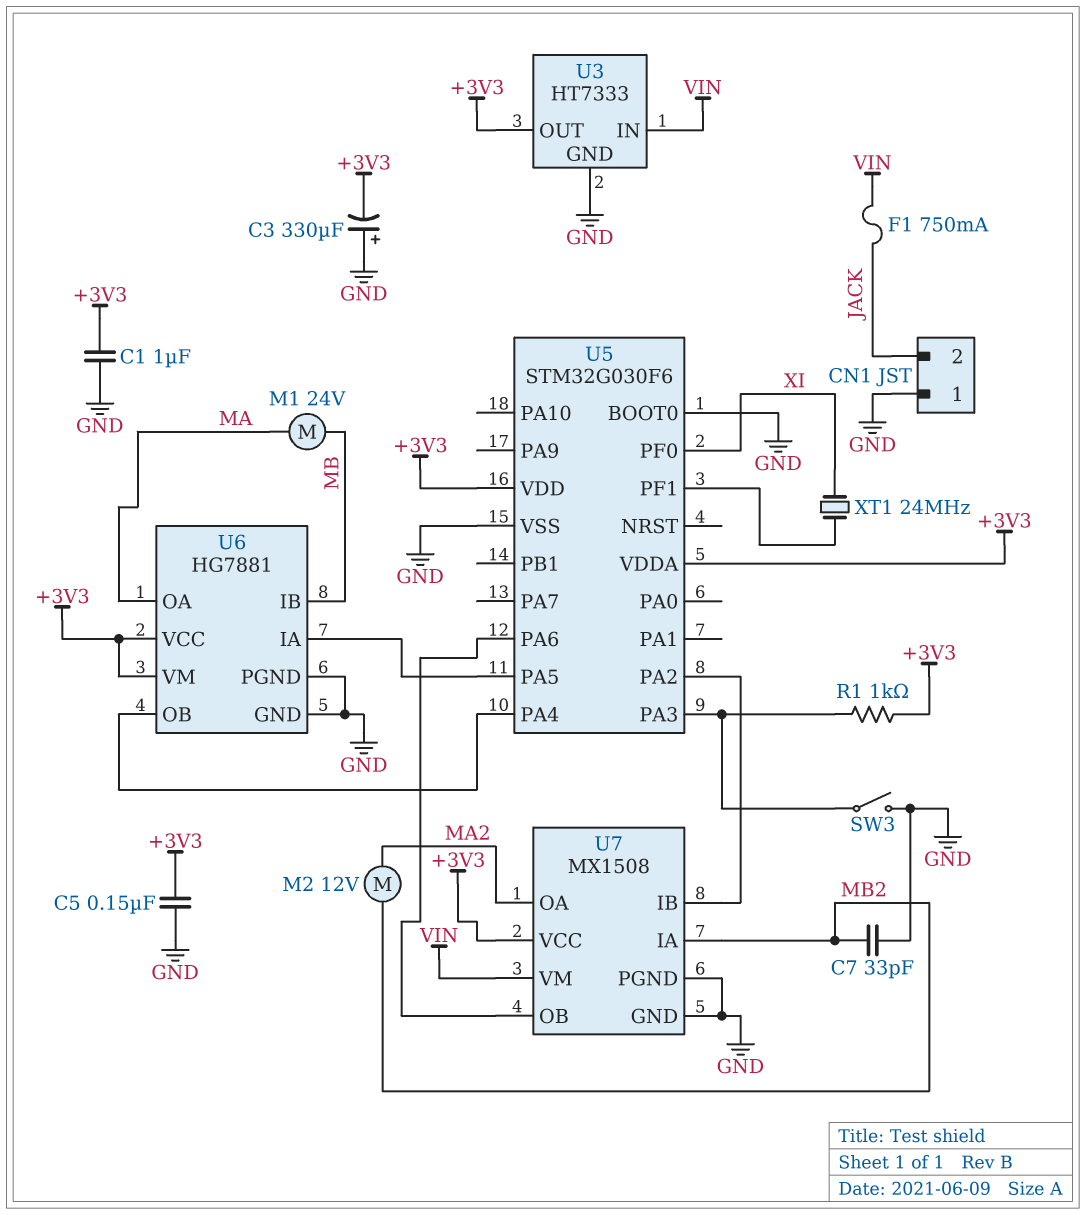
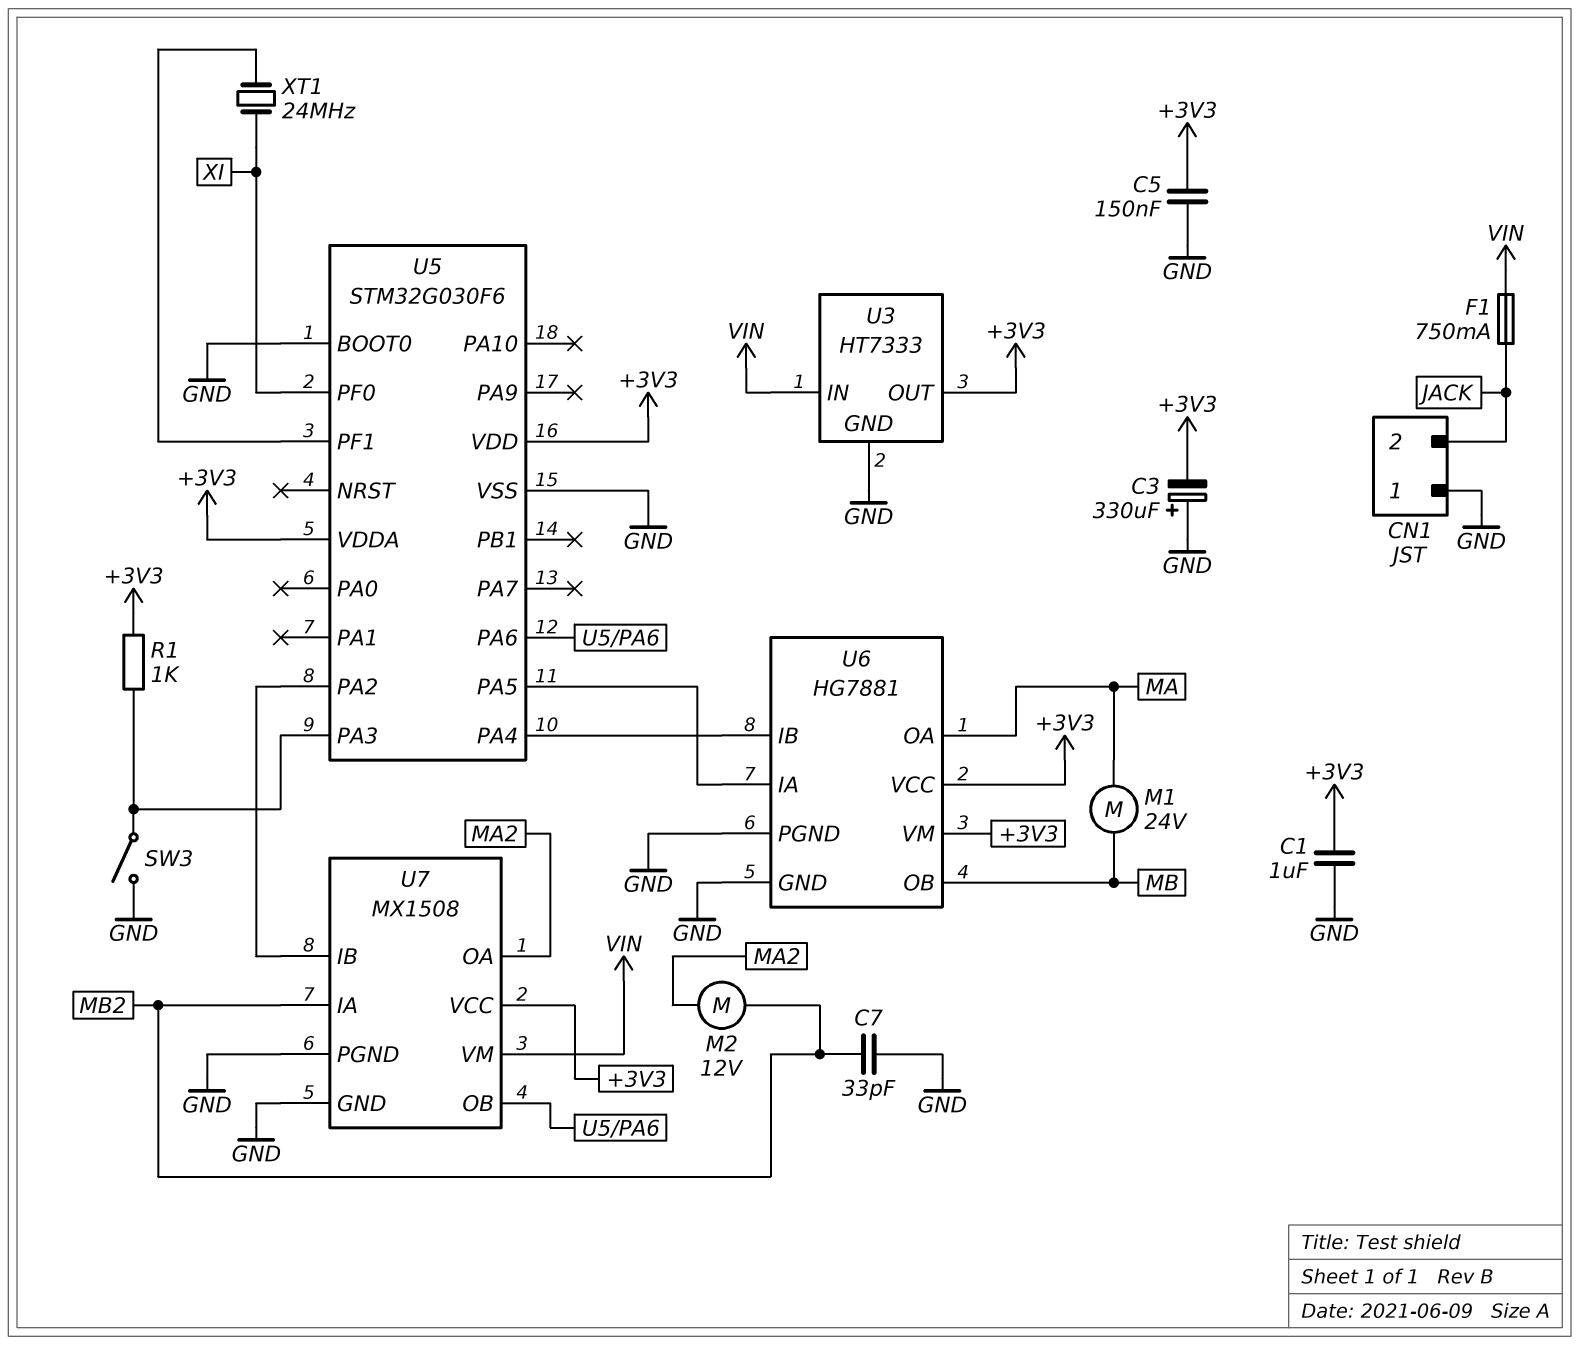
U6 pin IB: MB -> U5/PA4
U6 pin OB: U5/PA4 -> MB

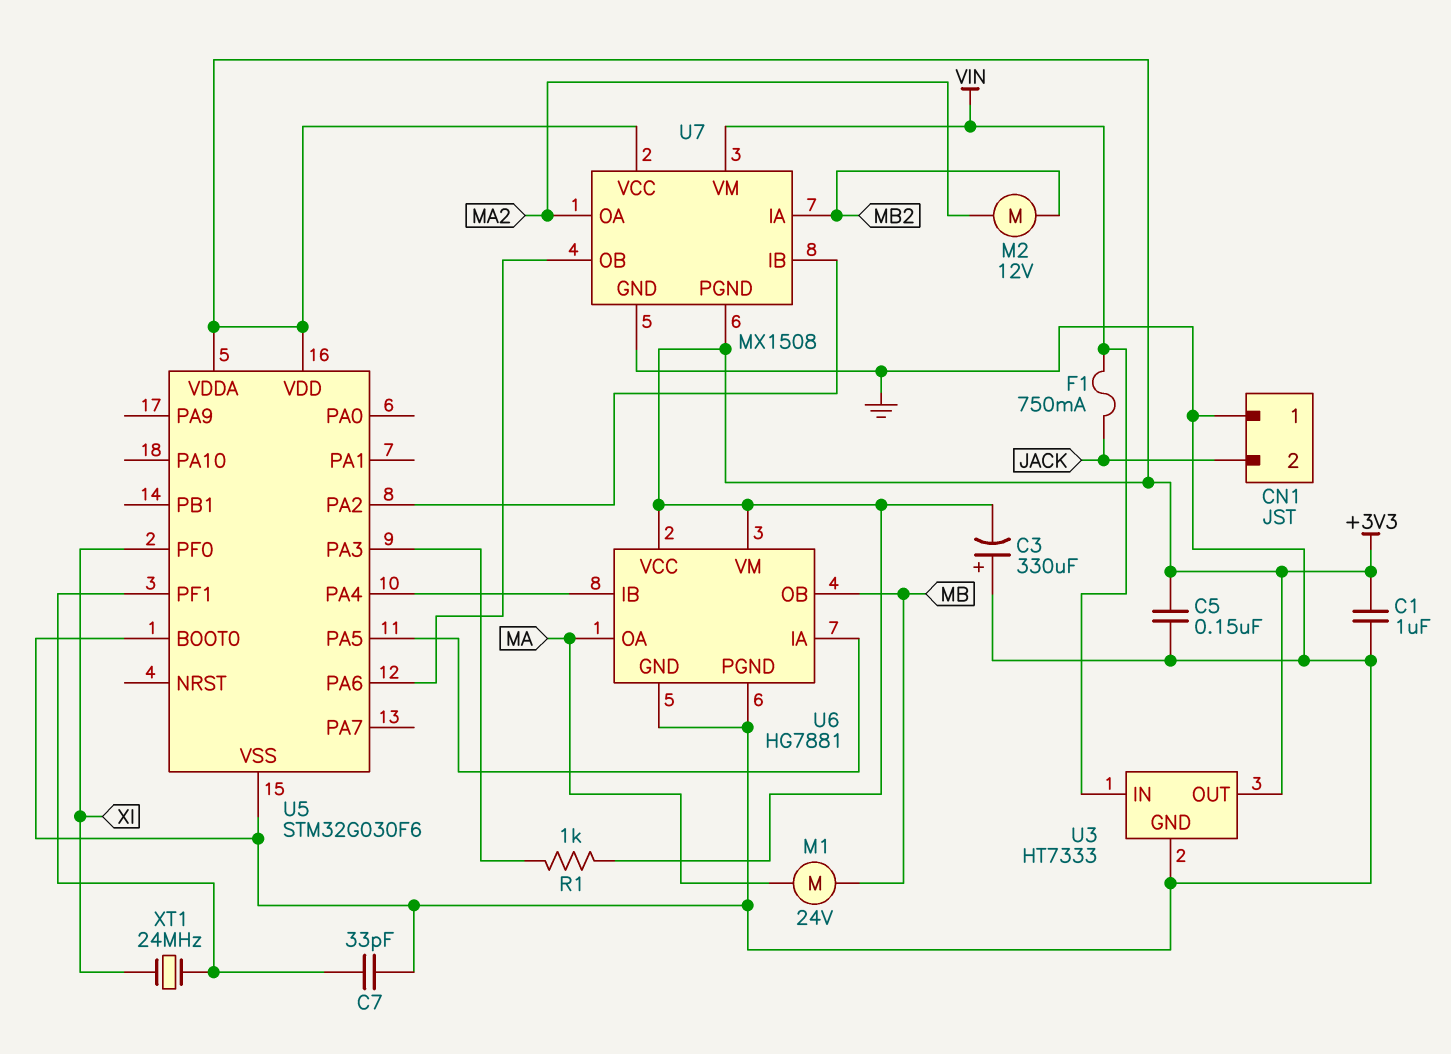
C7: 33pF (GND, MB2) -> 33pF (GND, U5/PF1)
SW3: switch (GND, U5/PA3) -> none
U7 pin PGND: GND -> +3V3

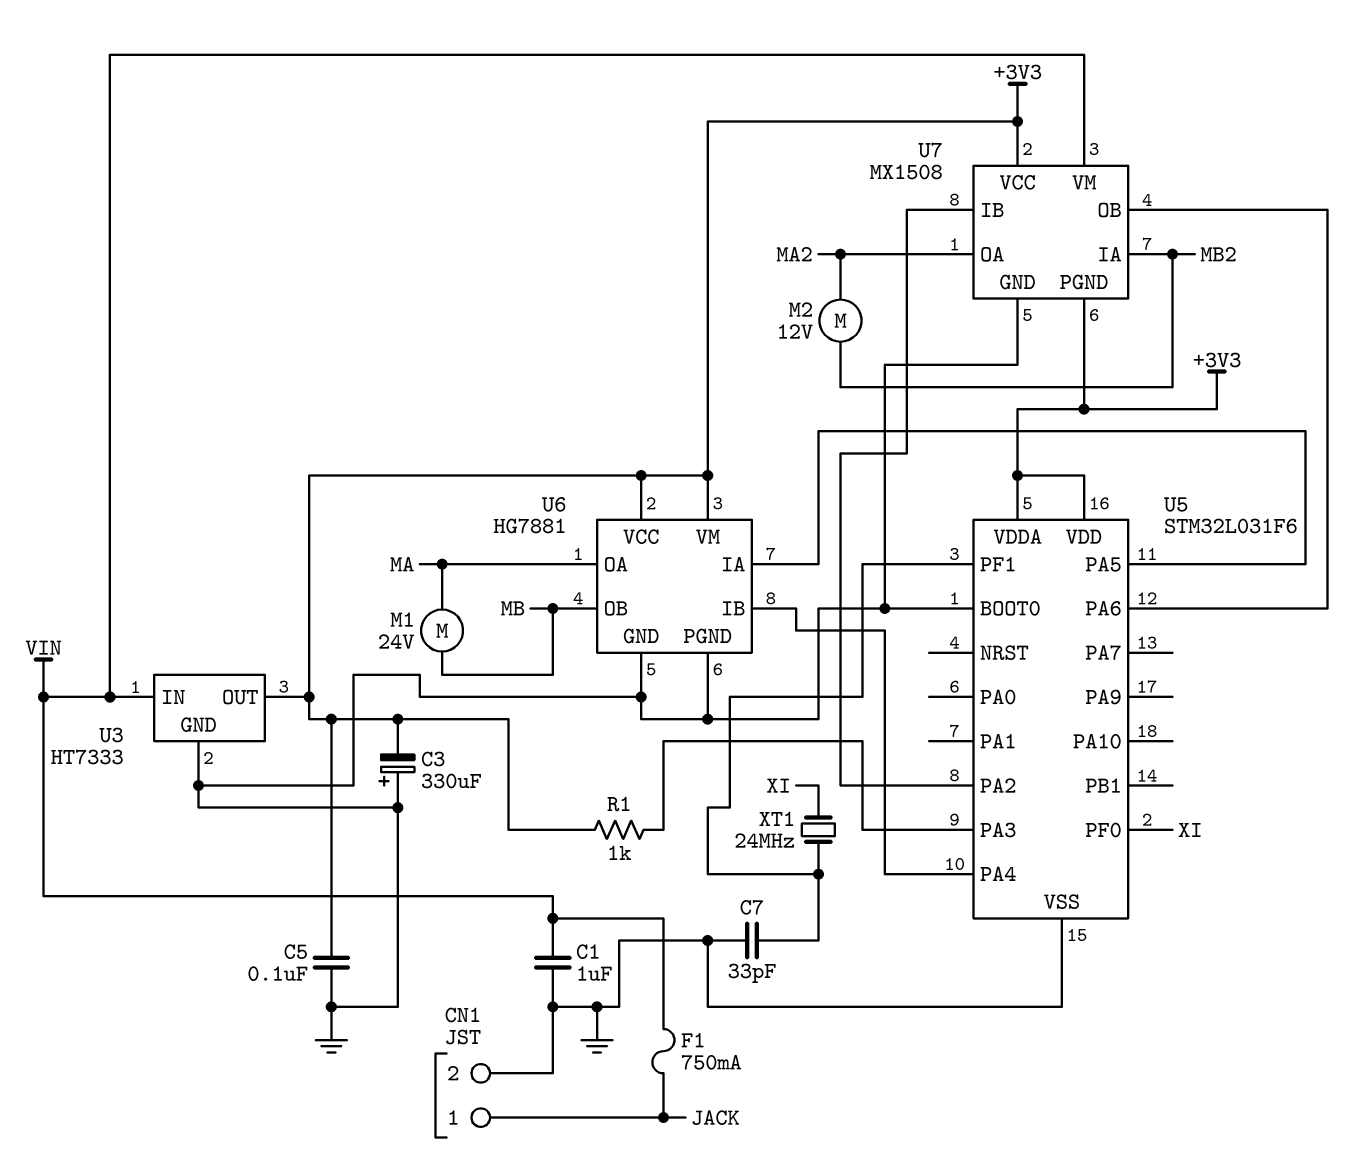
C1: 1uF (+3V3, GND) -> 1uF (GND, VIN)
C5: 150nF (+3V3, GND) -> 100nF (+3V3, GND)
CN1 pin 1: GND -> JACK
CN1 pin 2: JACK -> GND
U5: STM32G030F6 -> STM32L031F6

